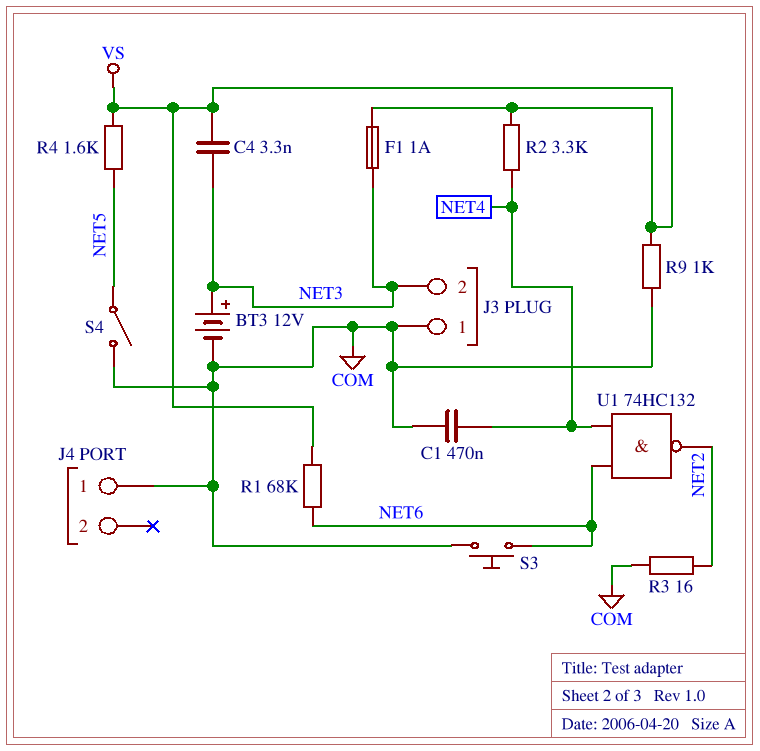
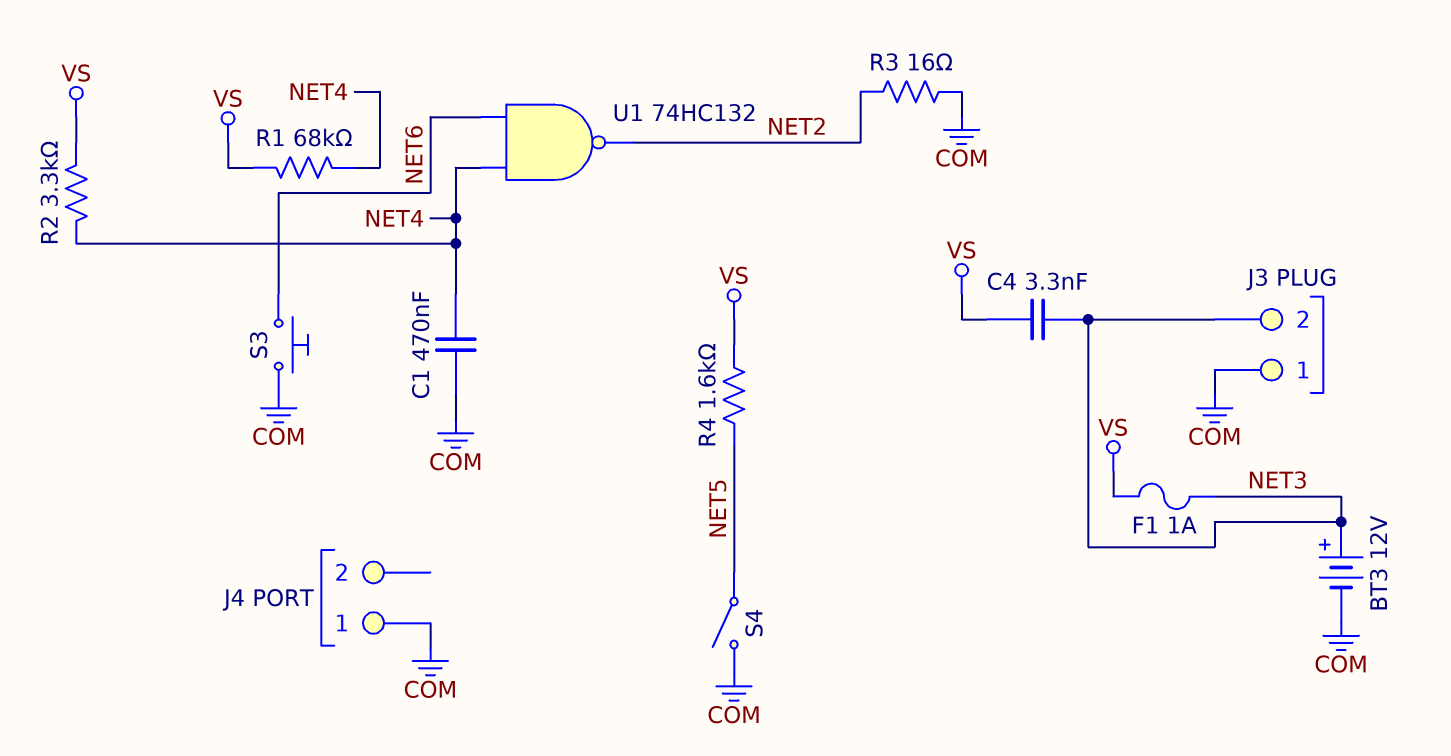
R1: 68k (NET6, VS) -> 68k (NET4, VS)
R9: 1k (COM, VS) -> none

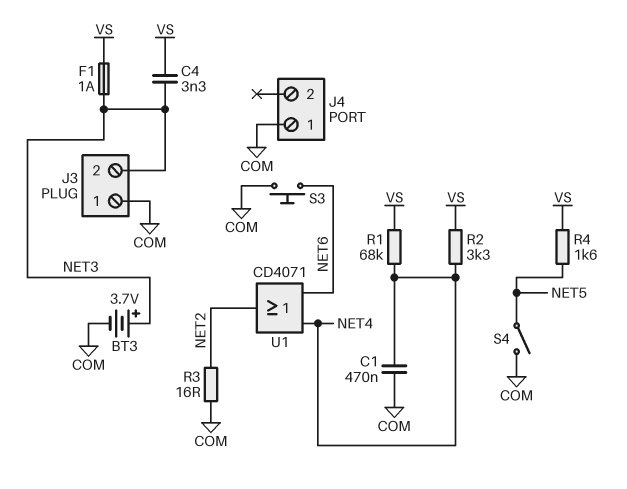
BT3: 12V (plus NET3, minus COM) -> 3.7V (plus NET3, minus COM)
U1: NAND 74HC132 (in NET4, in NET6, out NET2) -> OR CD4071 (in NET4, in NET6, out NET2)

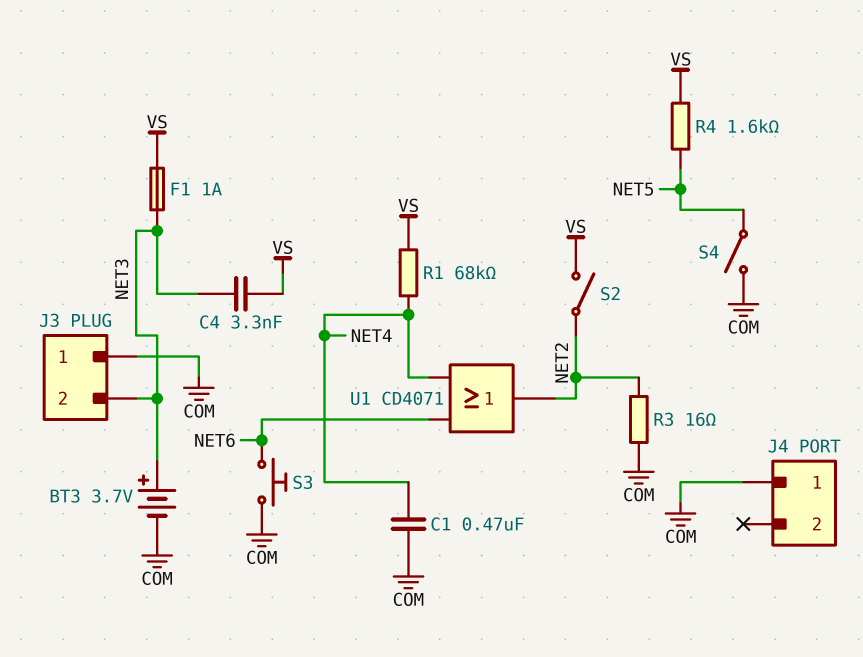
R2: 3.3k (NET4, VS) -> none
S2: none -> switch (NET2, VS)

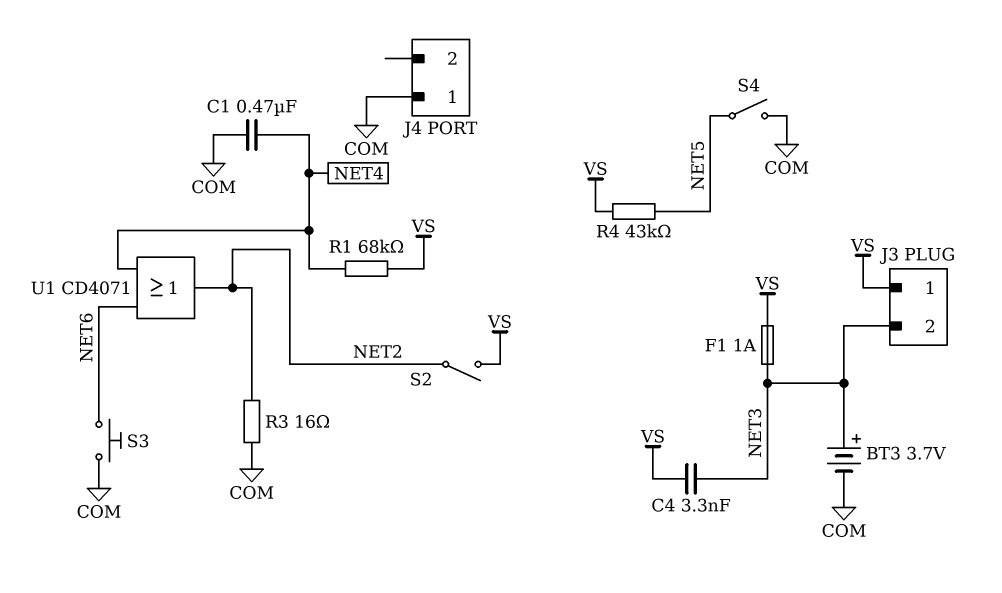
J3 pin 1: COM -> VS
R4: 1.6k (NET5, VS) -> 43k (NET5, VS)

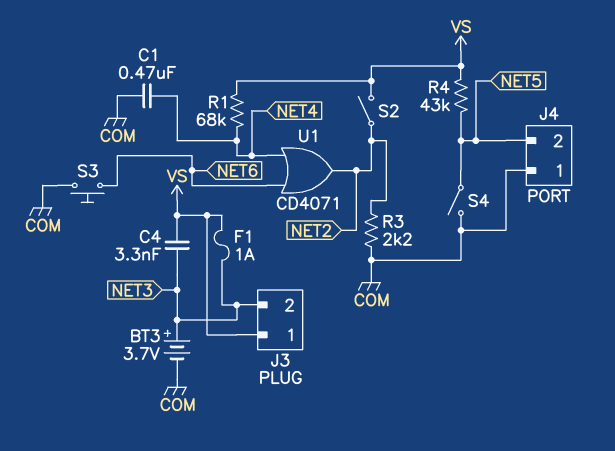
J4 pin 2: none -> NET5
R3: 16 (COM, NET2) -> 2.2k (COM, NET2)

